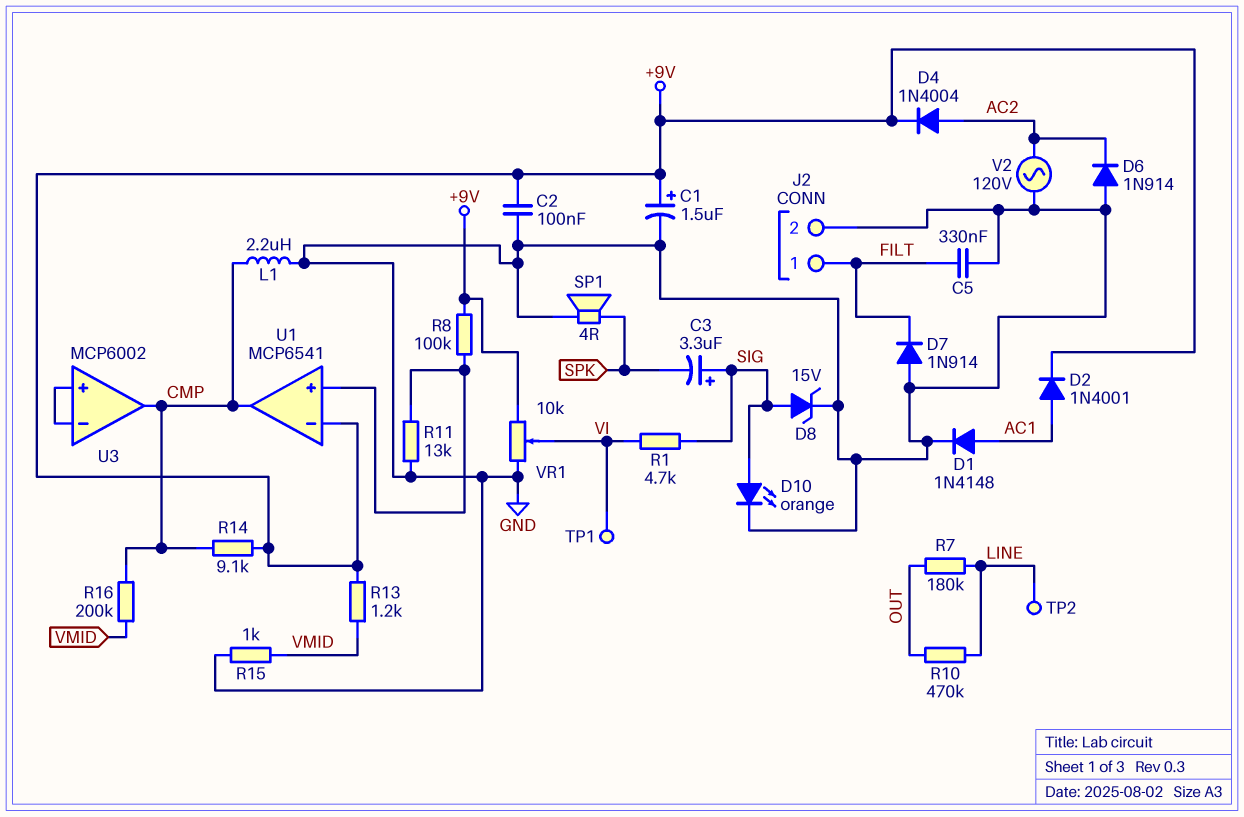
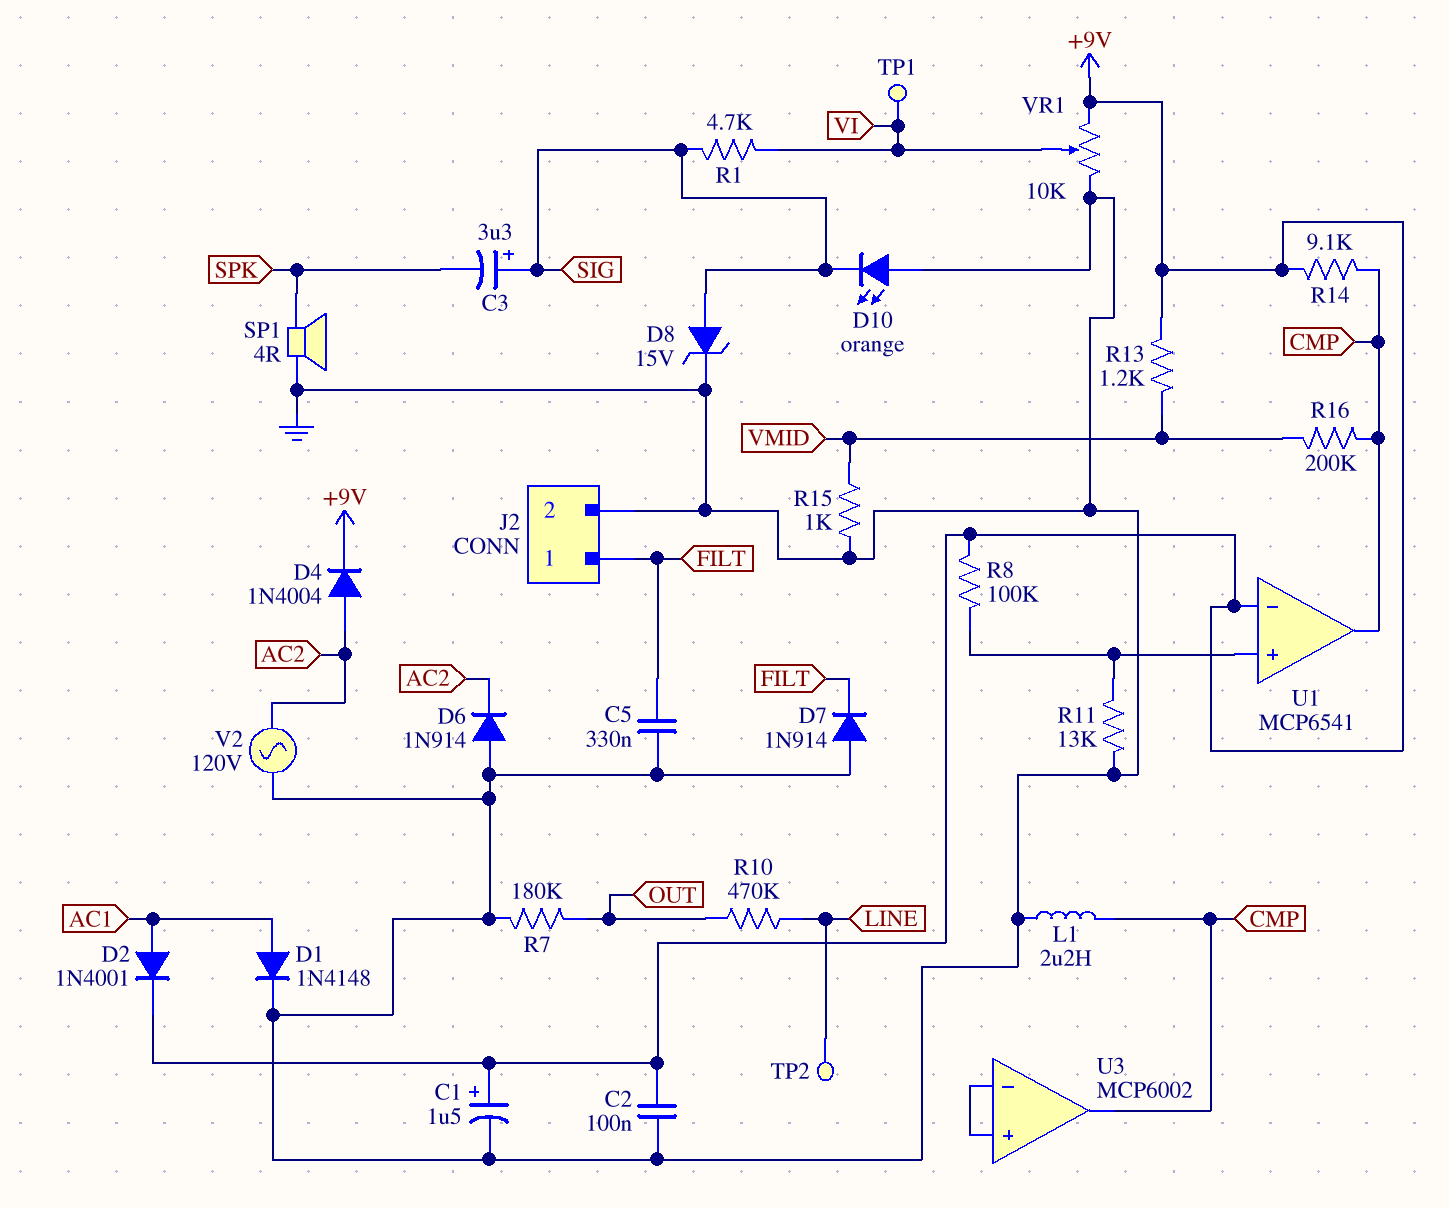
D10: LED orange (A SIG, K GND) -> LED orange (A GND, K SIG)
R7: 180k (LINE, OUT) -> 180k (GND, OUT)

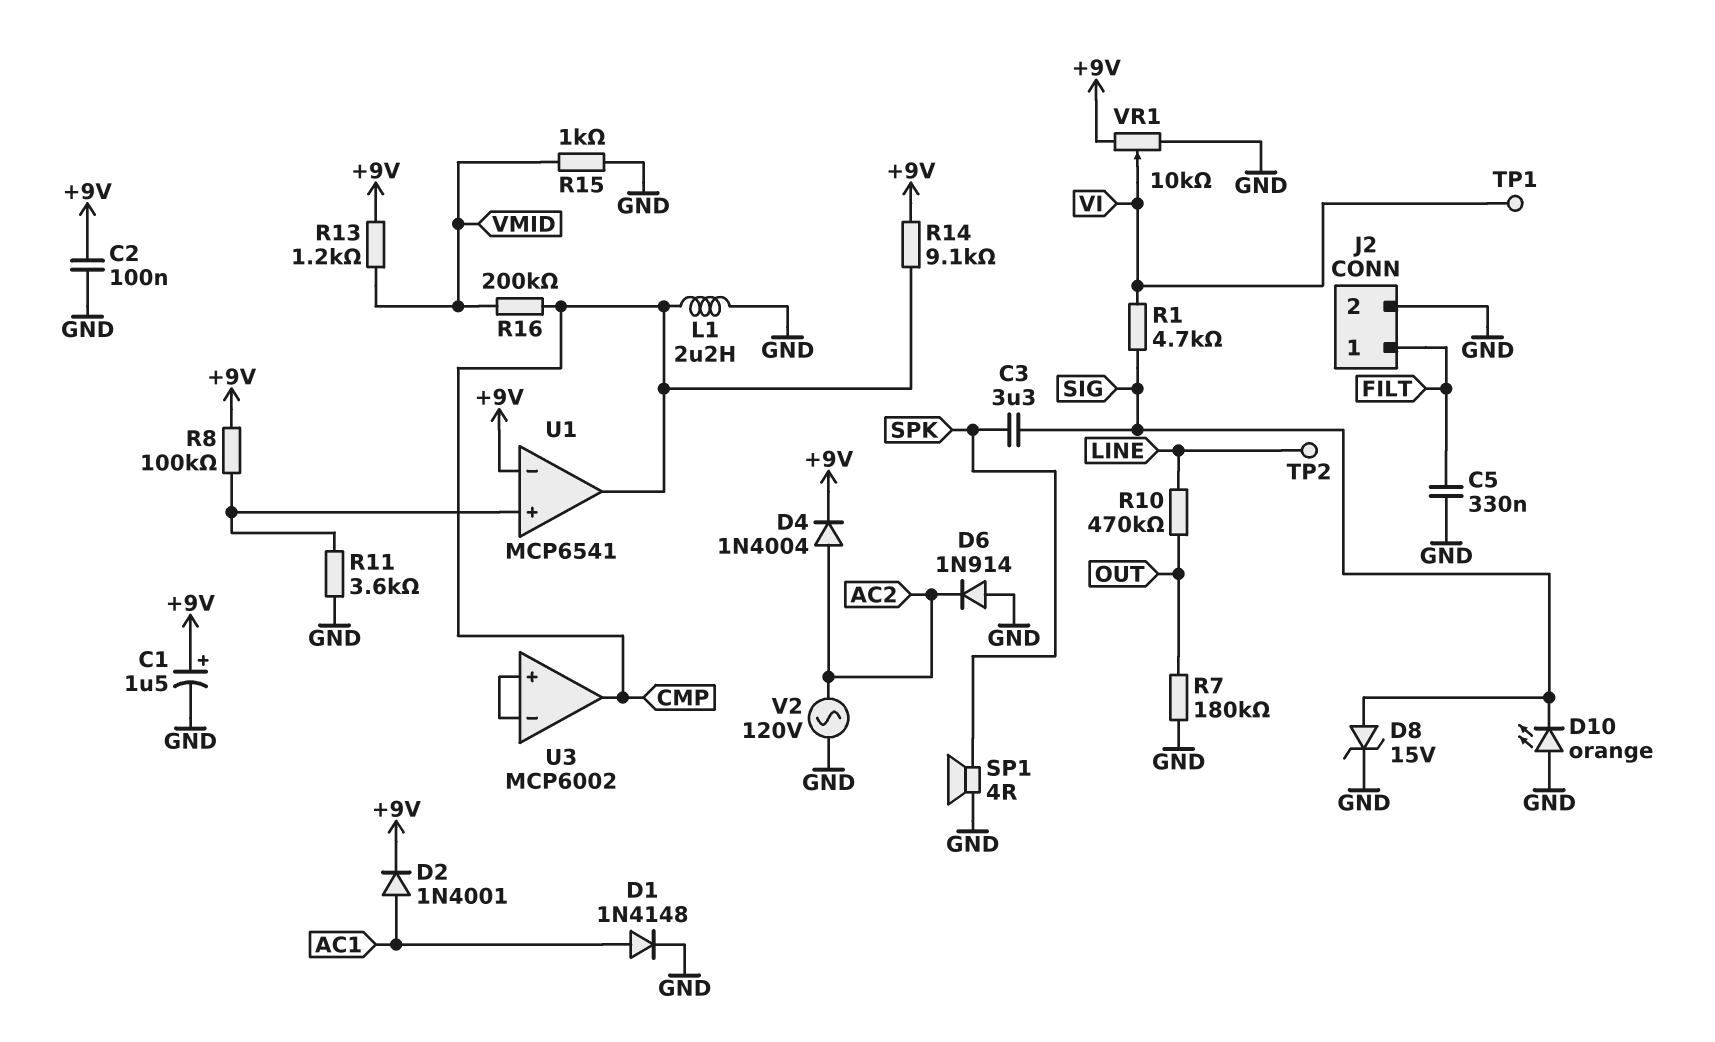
C3: 3.3uF (plus SIG, minus SPK) -> 3.3uF (SIG, SPK)
D7: diode 1N914 (A GND, K FILT) -> none
R11: 13k (GND, U1/in+) -> 3.6k (GND, U1/in+)

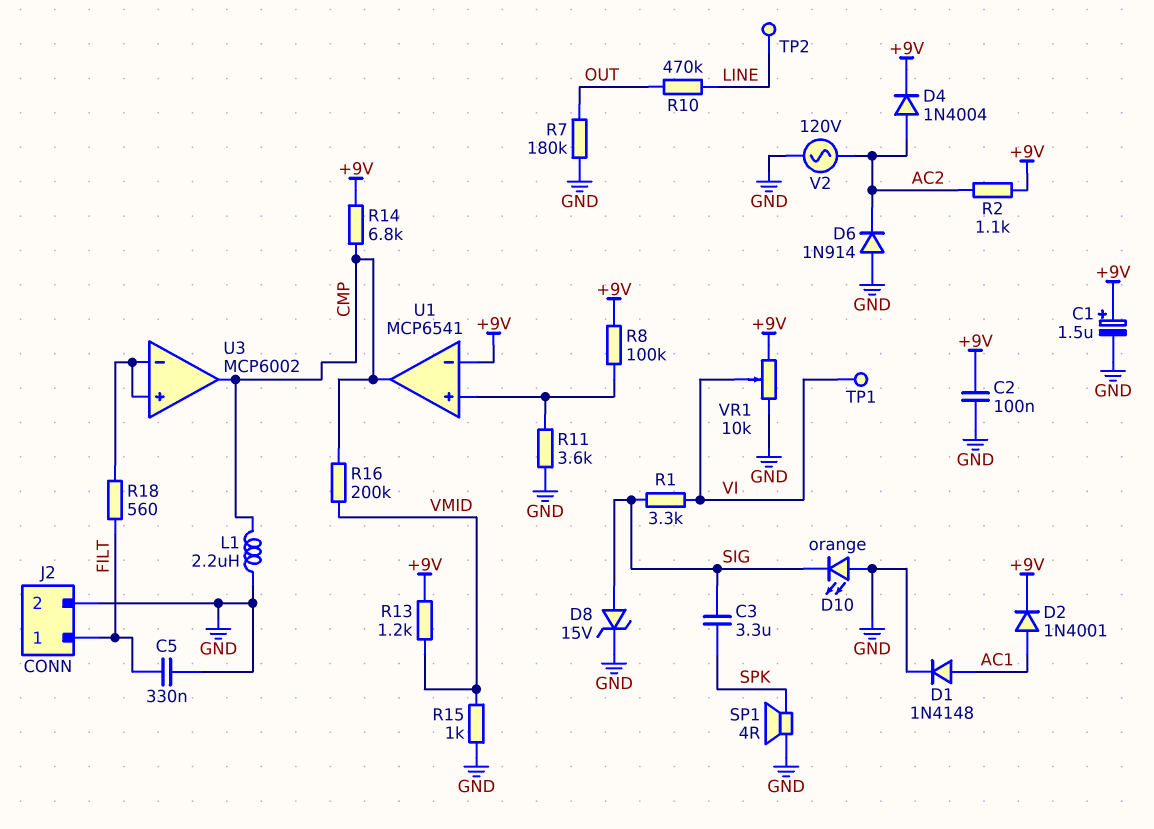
R1: 4.7k (SIG, VI) -> 3.3k (SIG, VI)
R2: none -> 1.1k (+9V, AC2)
R14: 9.1k (+9V, CMP) -> 6.8k (+9V, CMP)
R18: none -> 560 (FILT, U3/in+)

